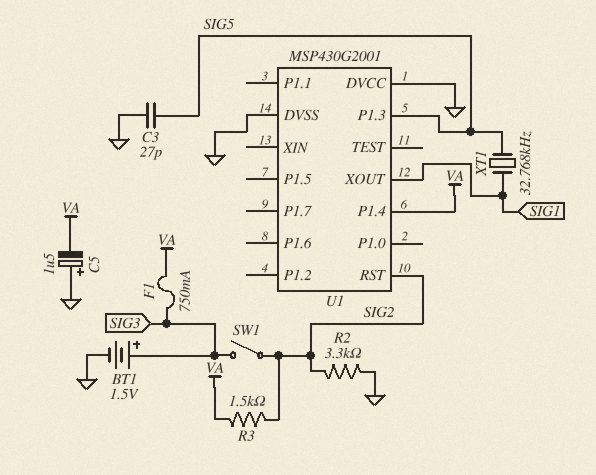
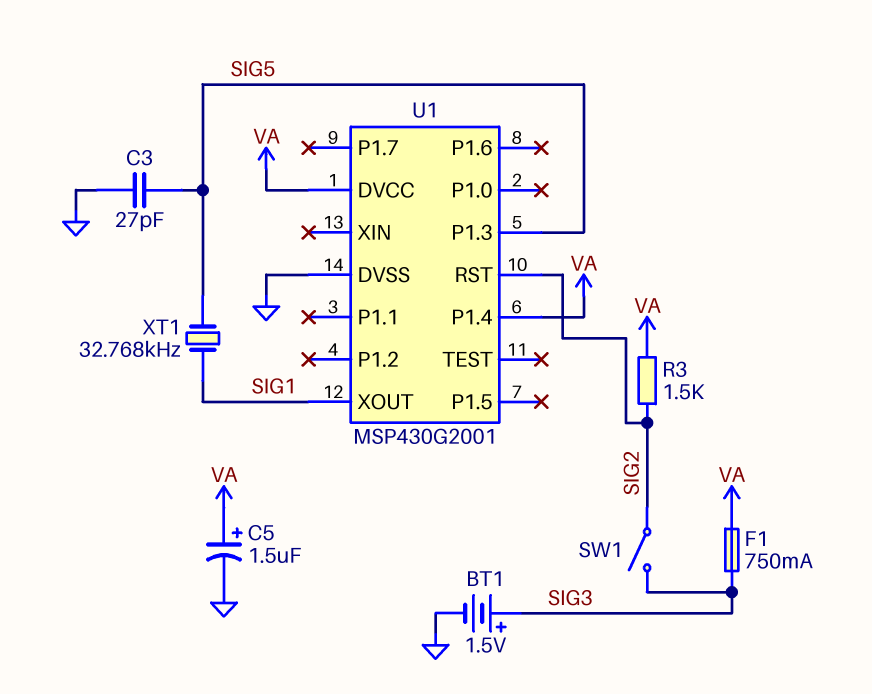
C5: 1.5uF (plus GND, minus VA) -> 1.5uF (plus VA, minus GND)
R2: 3.3k (GND, SIG2) -> none
U1 pin DVCC: GND -> VA

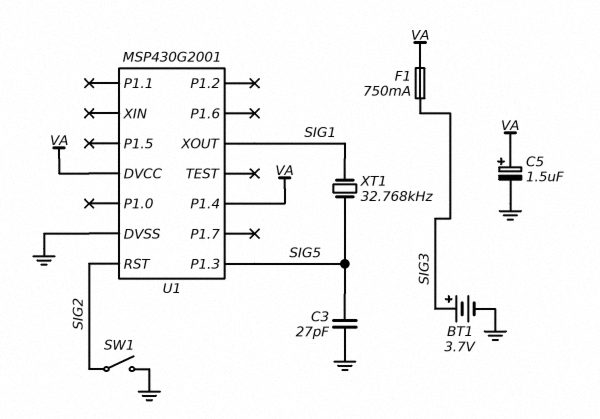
BT1: 1.5V (plus SIG3, minus GND) -> 3.7V (plus SIG3, minus GND)
R3: 1.5k (SIG2, VA) -> none
SW1: switch (SIG2, SIG3) -> switch (GND, SIG2)

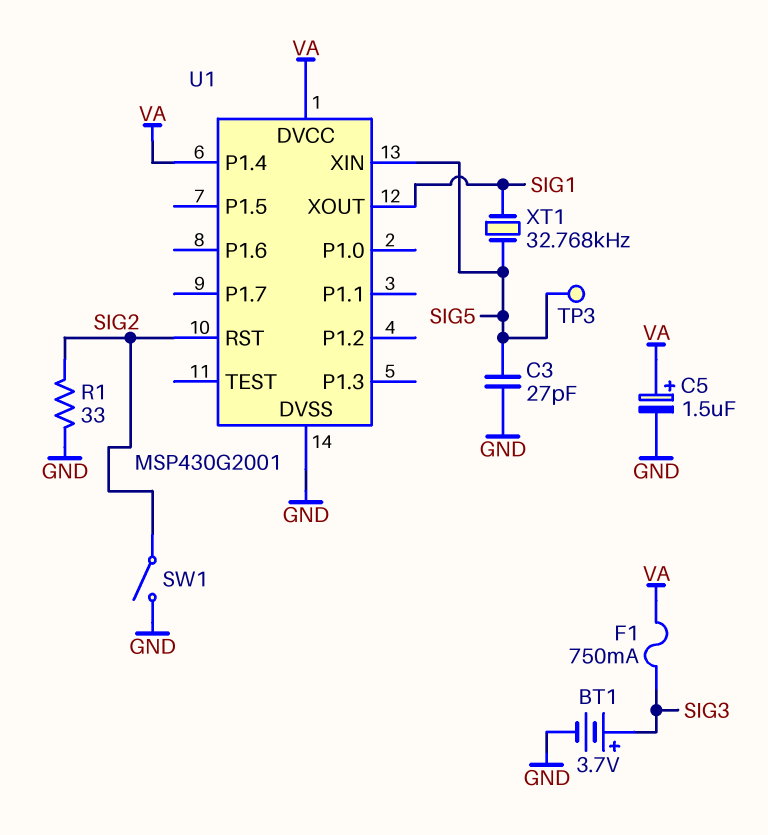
R1: none -> 33 (GND, SIG2)
TP3: none -> test point (SIG5)
U1 pin P1.3: SIG5 -> none
U1 pin XIN: none -> SIG5

